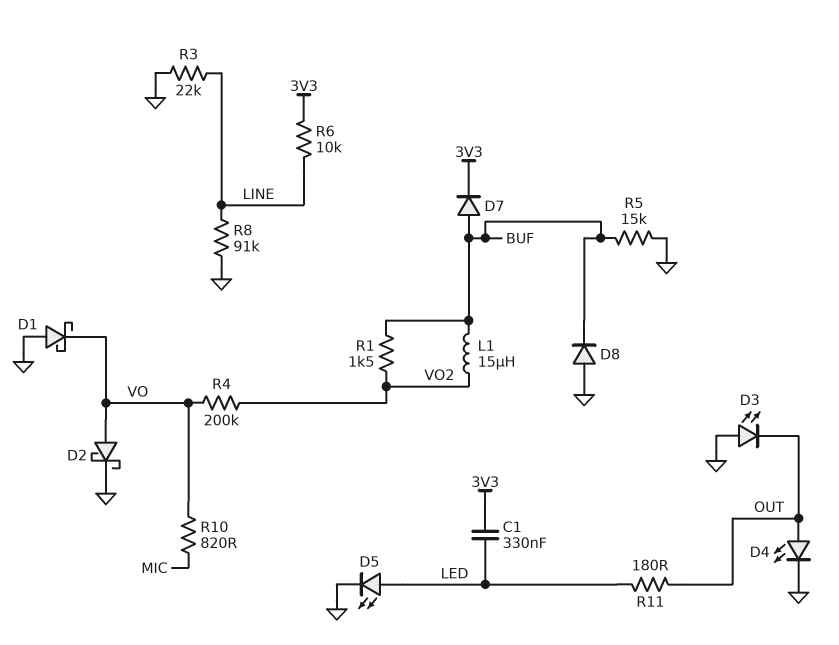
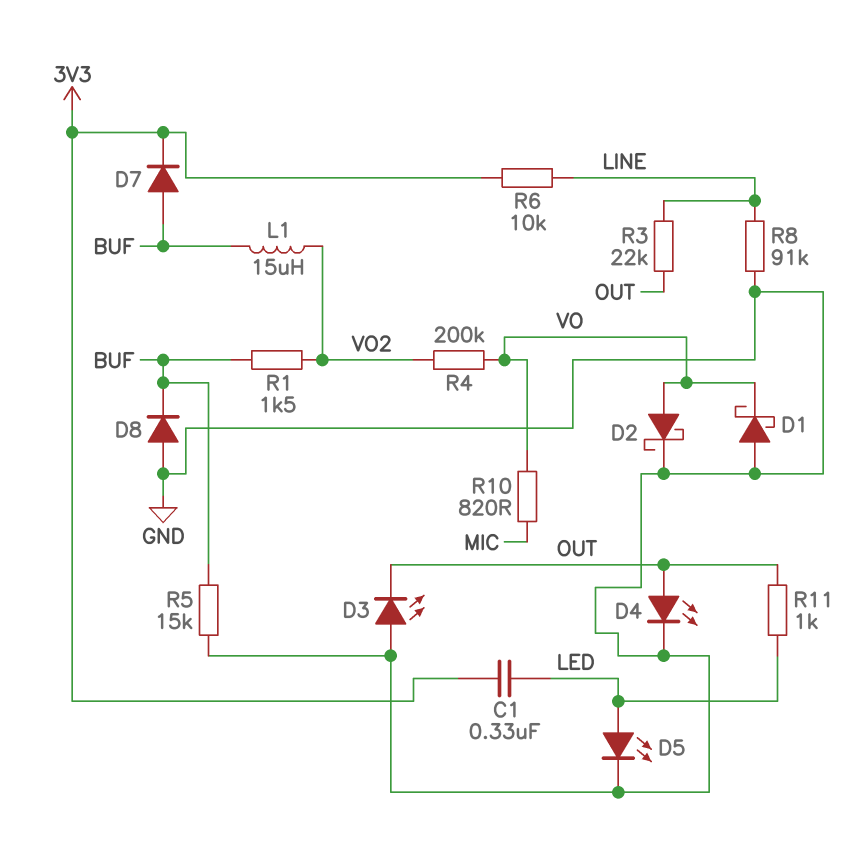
R3: 22k (GND, LINE) -> 22k (LINE, OUT)
R11: 180 (LED, OUT) -> 1k (LED, OUT)

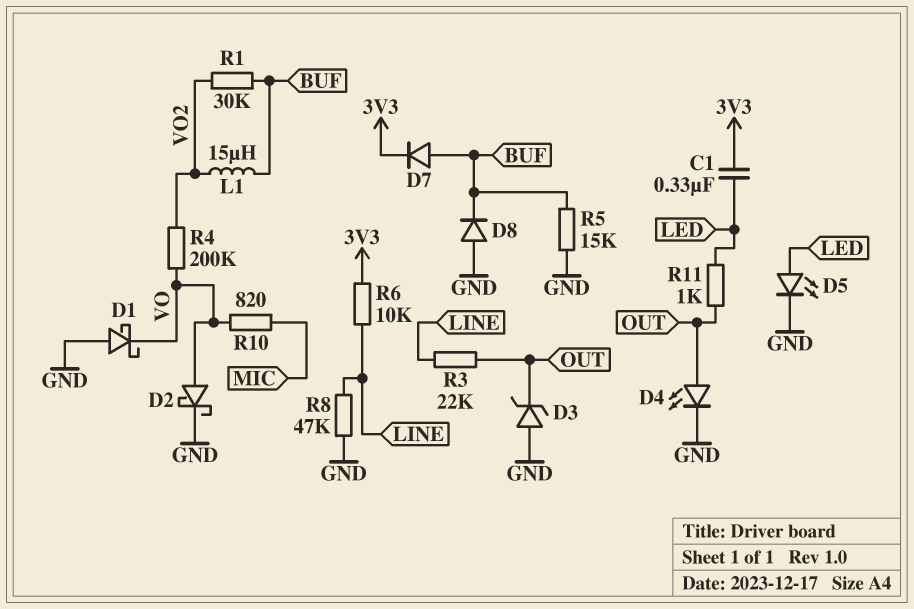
D3: LED (A GND, K OUT) -> zener (A GND, K OUT)
R1: 1.5k (BUF, VO2) -> 30k (BUF, VO2)
R8: 91k (GND, LINE) -> 47k (GND, LINE)

